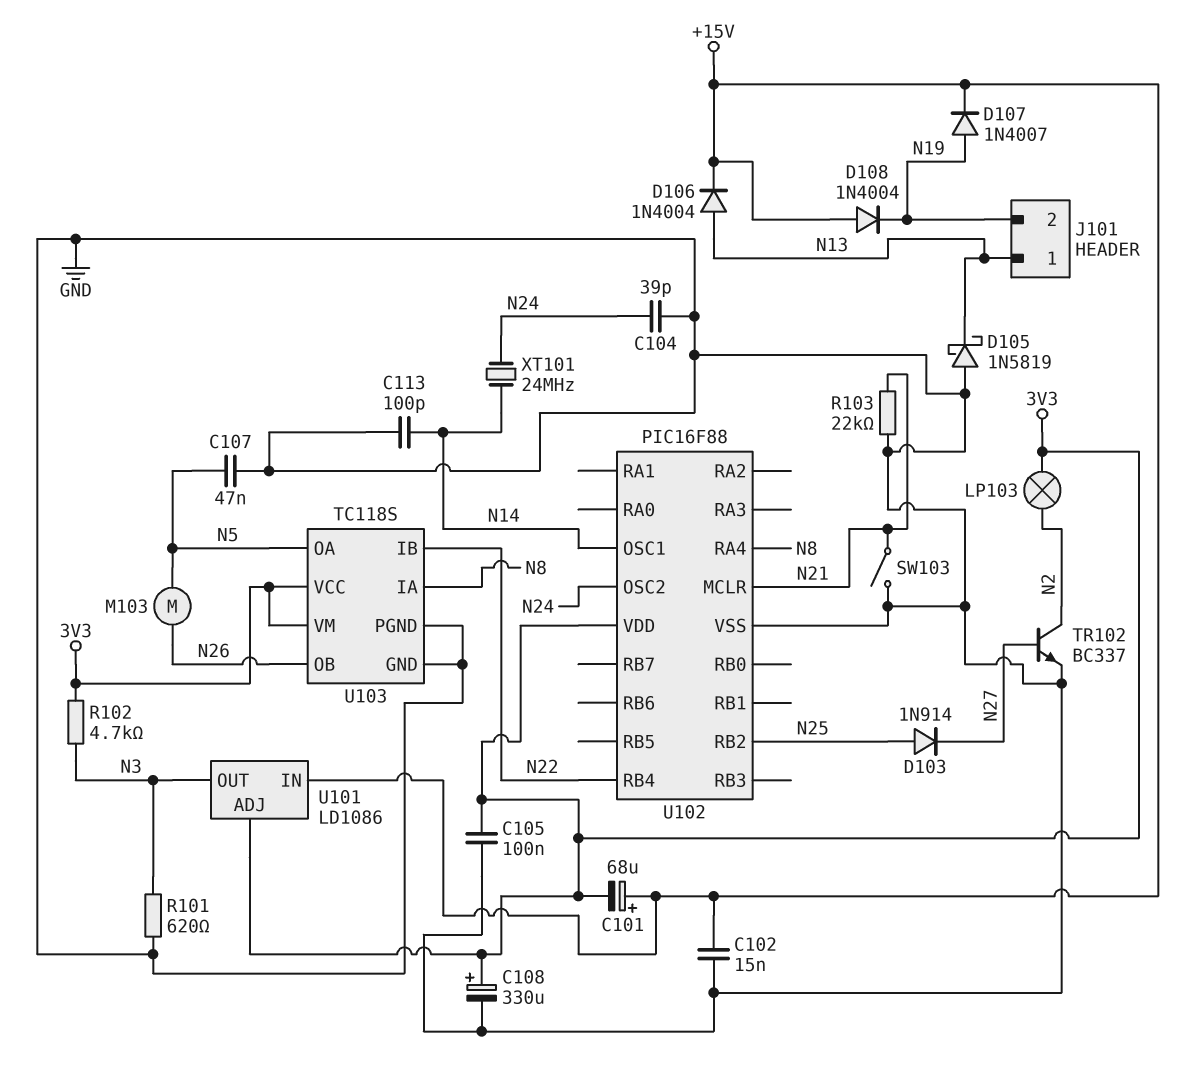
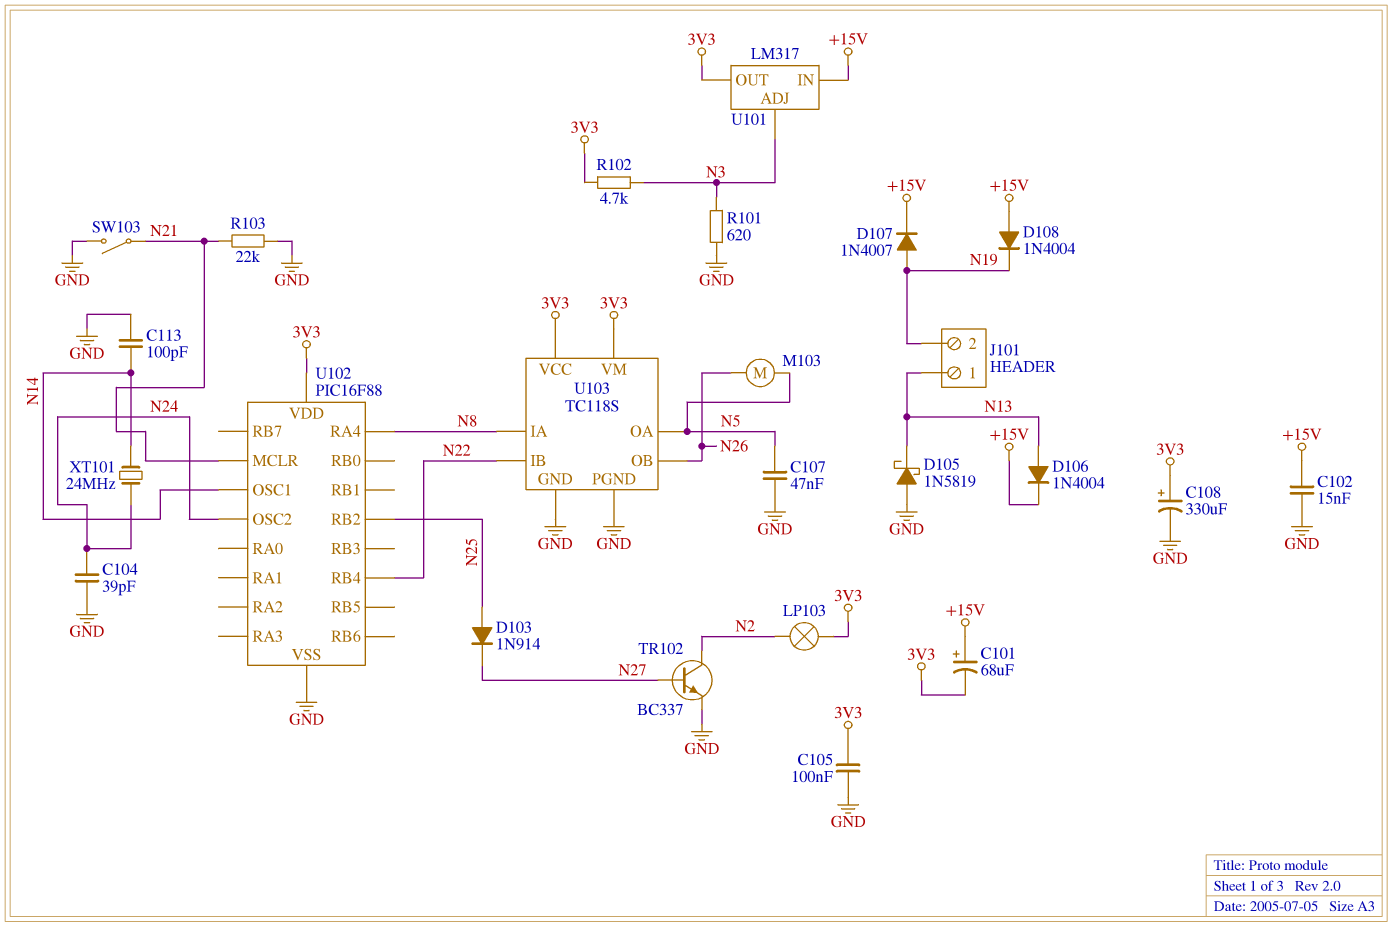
U101: LD1086 -> LM317
U101 pin ADJ: 3V3 -> N3
U101 pin OUT: N3 -> 3V3

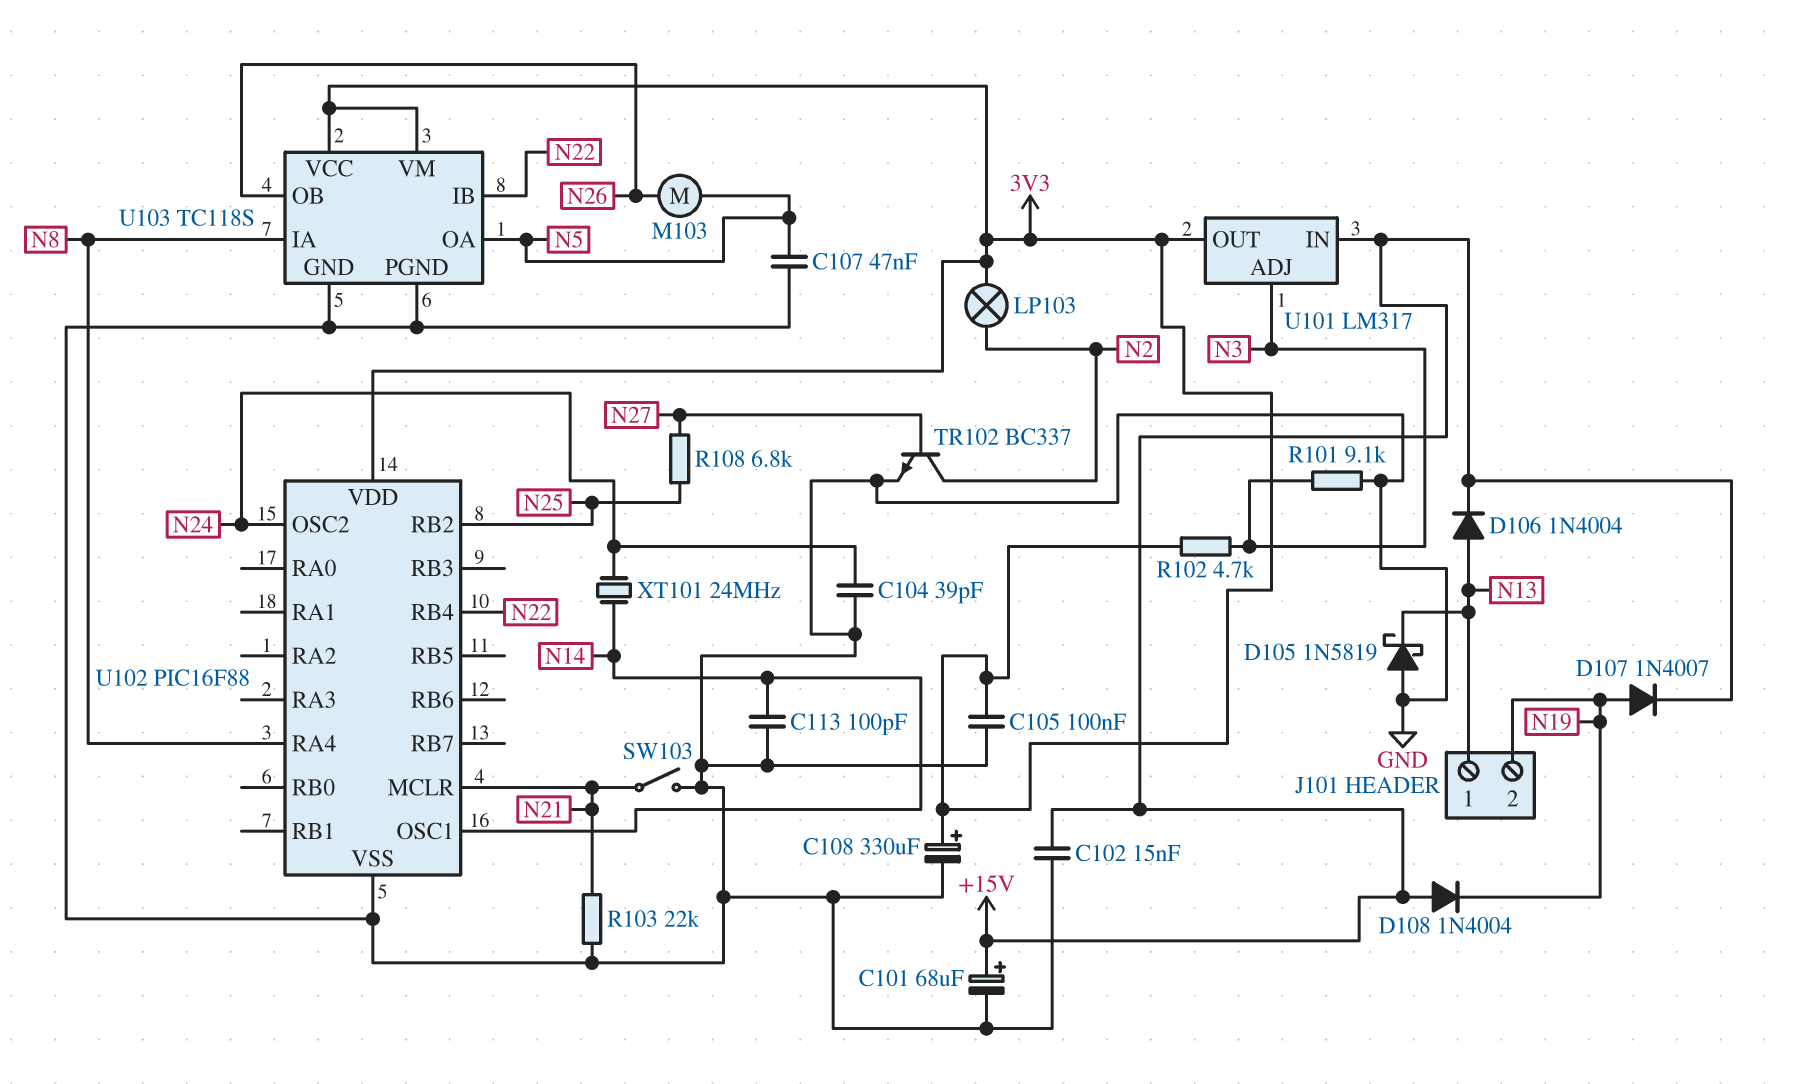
C101: 68uF (plus +15V, minus 3V3) -> 68uF (plus +15V, minus GND)
D103: diode 1N914 (A N25, K N27) -> none
R101: 620 (GND, N3) -> 9.1k (GND, N3)
R108: none -> 6.8k (N25, N27)

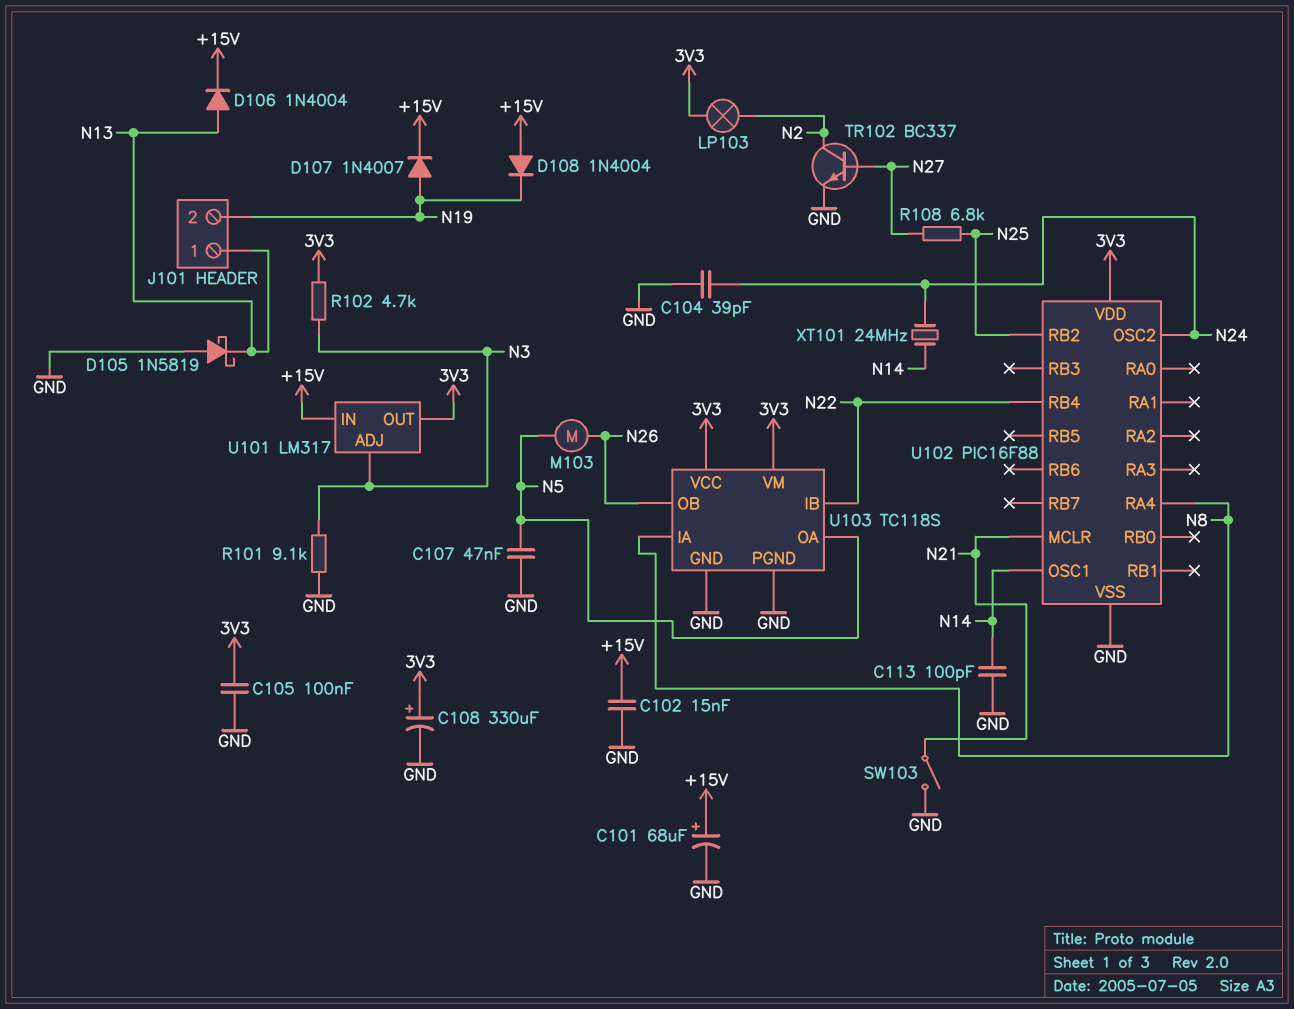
R103: 22k (GND, N21) -> none

